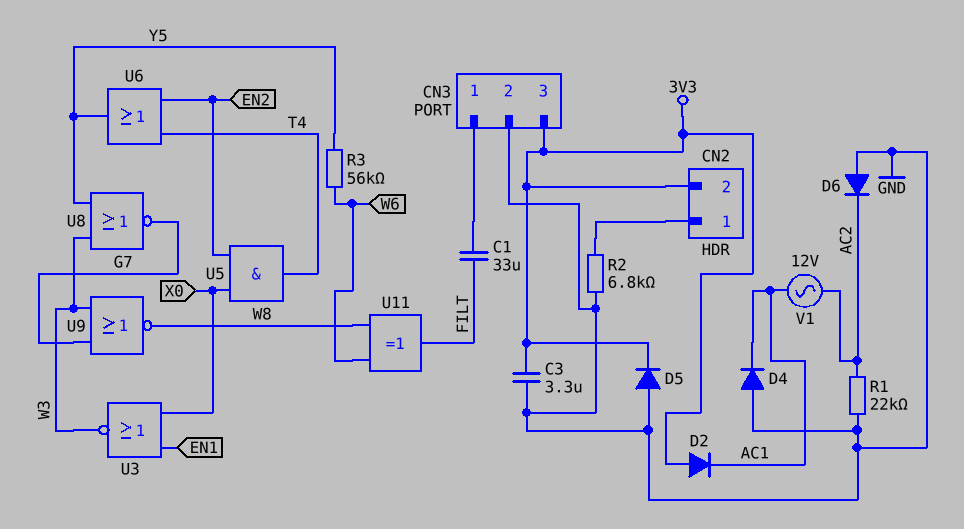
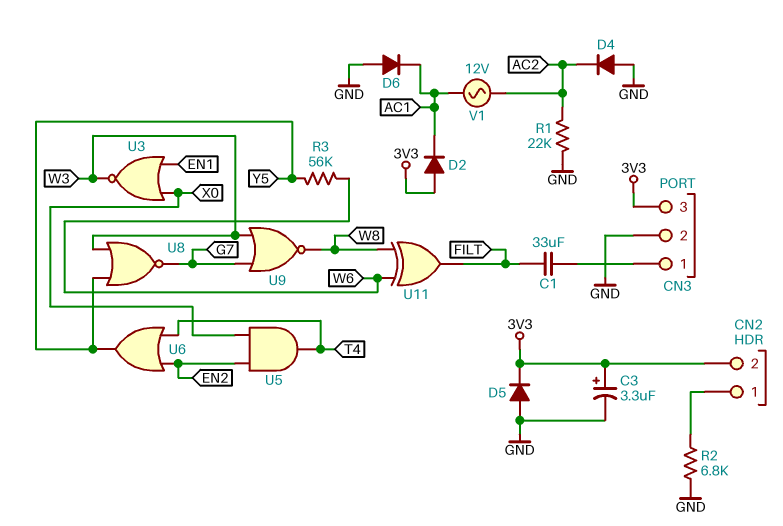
C3: 3.3uF (3V3, GND) -> 3.3uF (plus 3V3, minus GND)
D4: diode (A GND, K AC1) -> diode (A GND, K AC2)
D6: diode (A GND, K AC2) -> diode (A GND, K AC1)

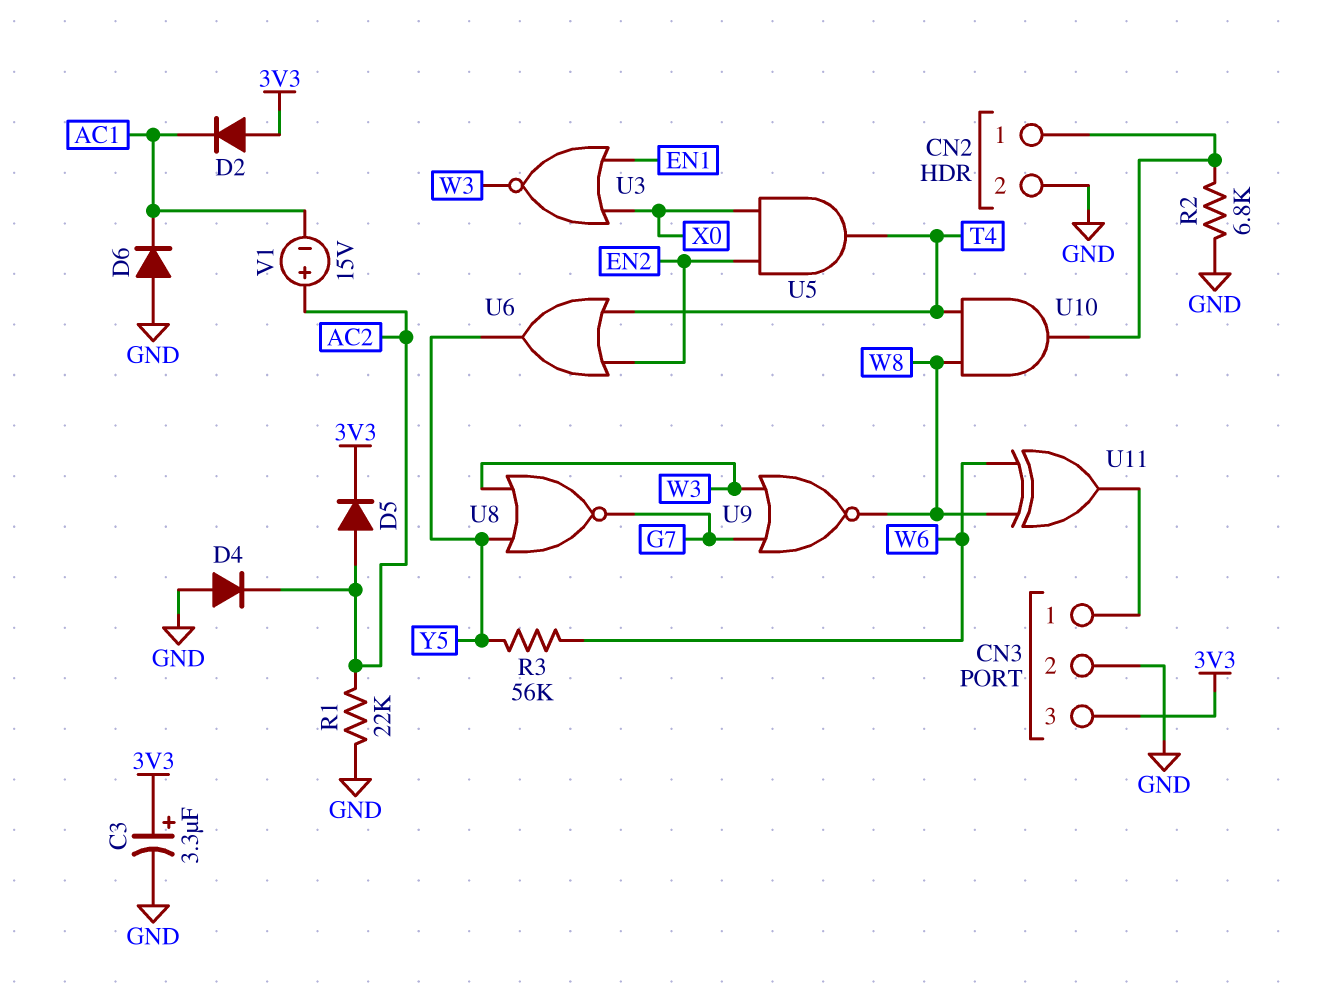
C1: 33uF (CN3/1, FILT) -> none
CN2 pin 2: 3V3 -> GND
D5: diode (A GND, K 3V3) -> diode (A AC2, K 3V3)
U10: none -> AND (in T4, in W8, out CN2/1)
U11: XOR (in W6, in W8, out FILT) -> XOR (in W6, in W8, out CN3/1)
V1: AC 12V (AC1, AC2) -> 15V (plus AC2, minus AC1)

